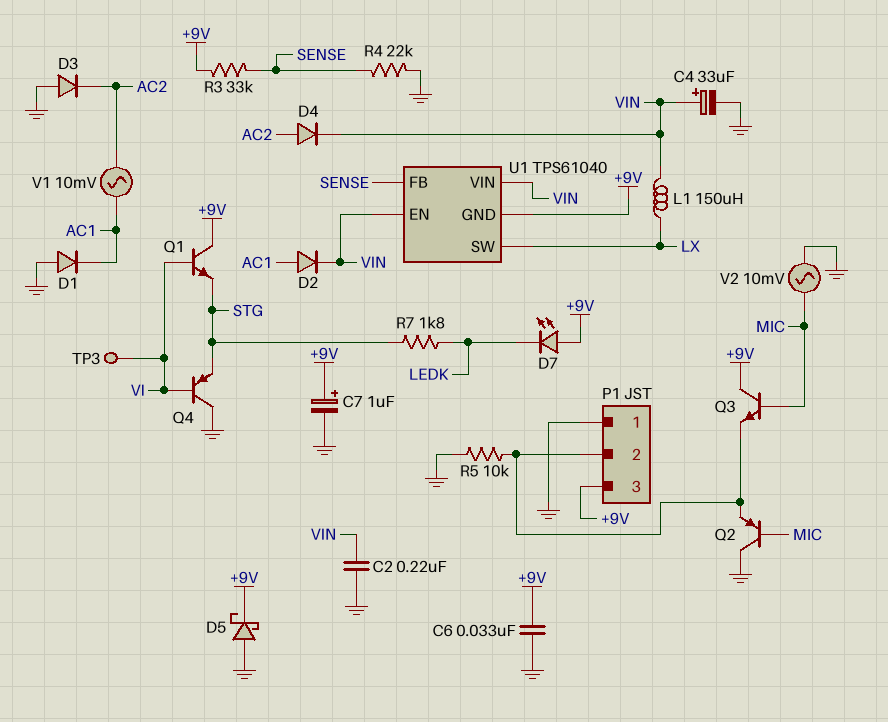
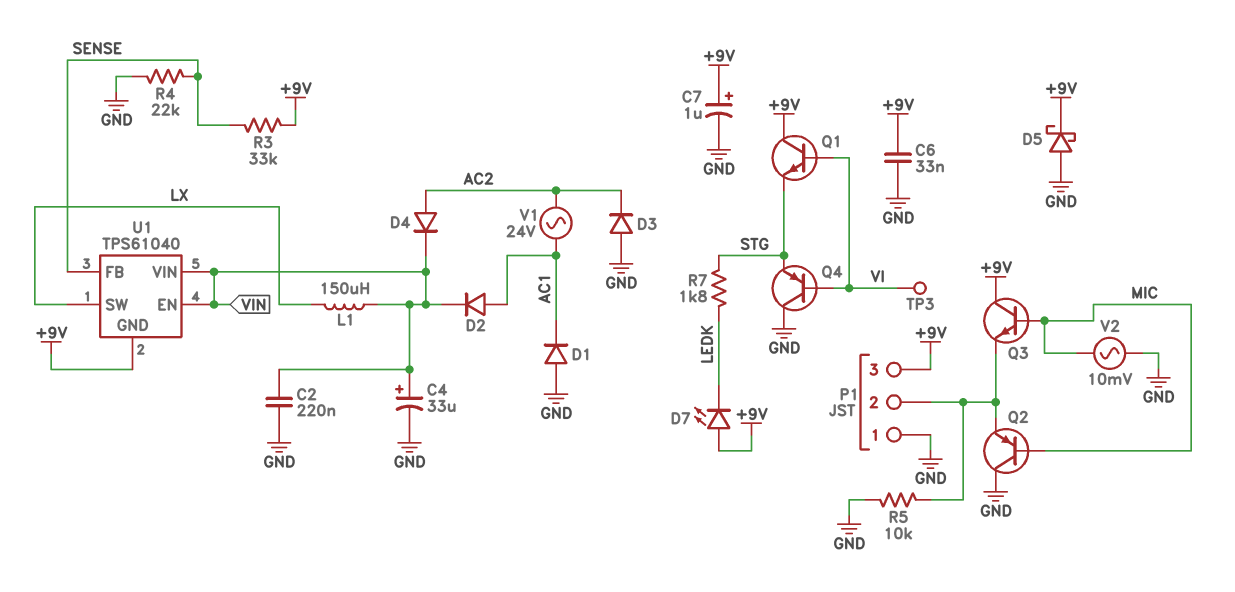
V1: AC 10mV (AC1, AC2) -> AC 24V (AC1, AC2)

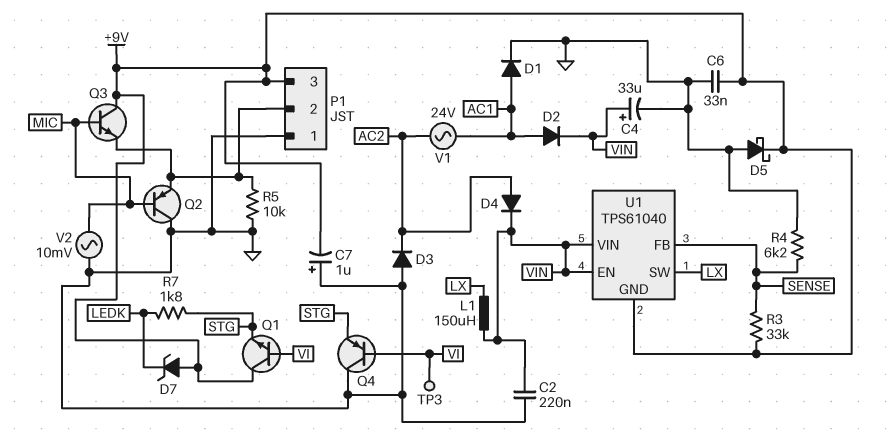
C7: 1uF (plus +9V, minus GND) -> 1uF (plus GND, minus +9V)
D1: diode (A GND, K AC1) -> diode (A AC1, K GND)
D7: LED (A +9V, K LEDK) -> zener (A +9V, K LEDK)
R4: 22k (GND, SENSE) -> 6.2k (GND, SENSE)

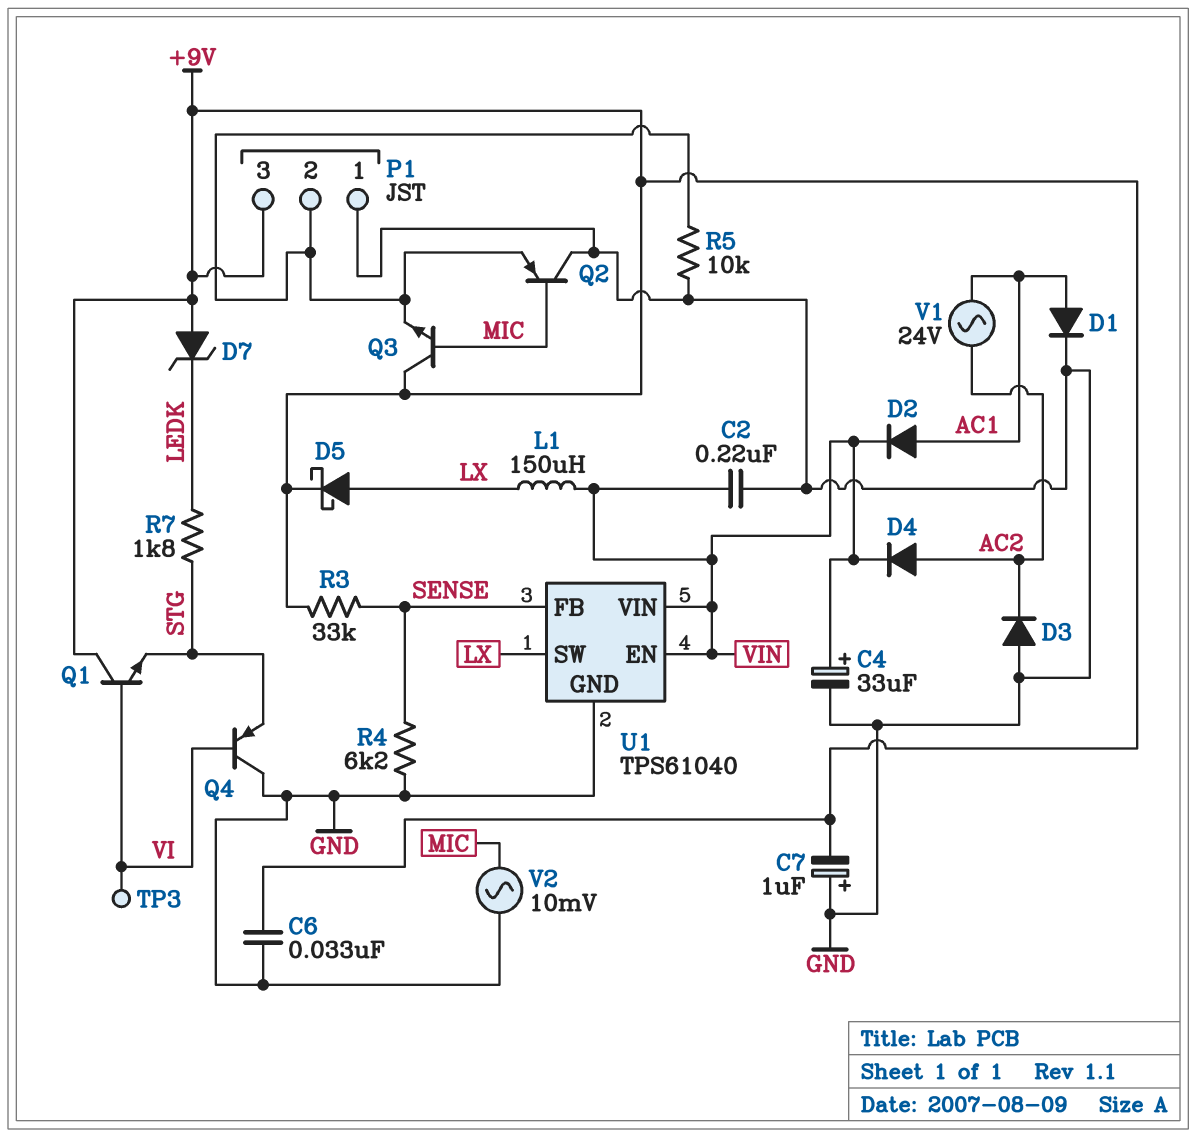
D5: schottky (A GND, K +9V) -> schottky (A LX, K +9V)
U1 pin GND: +9V -> GND

